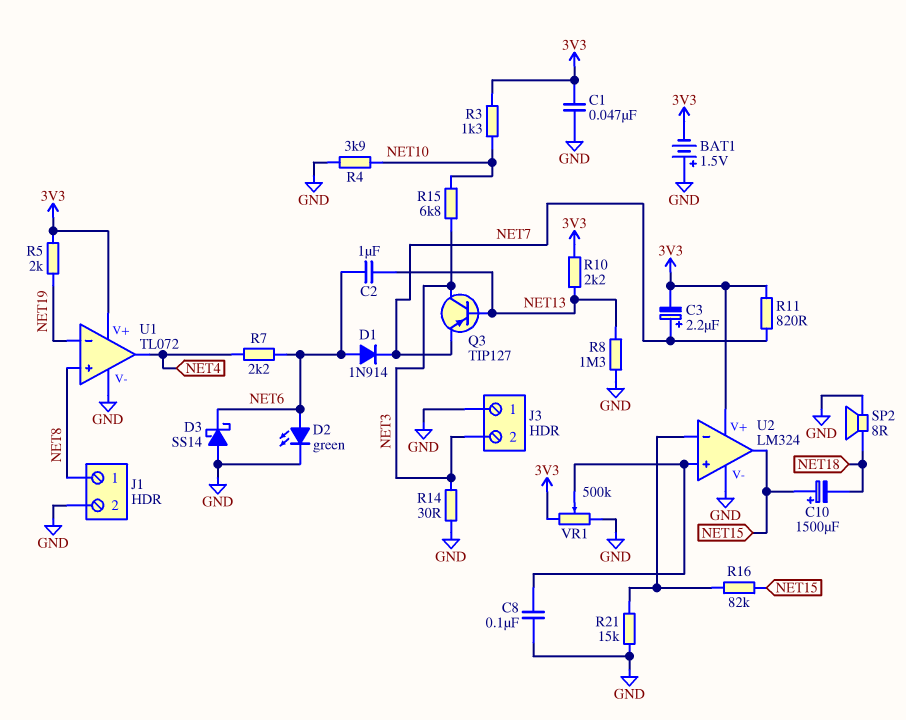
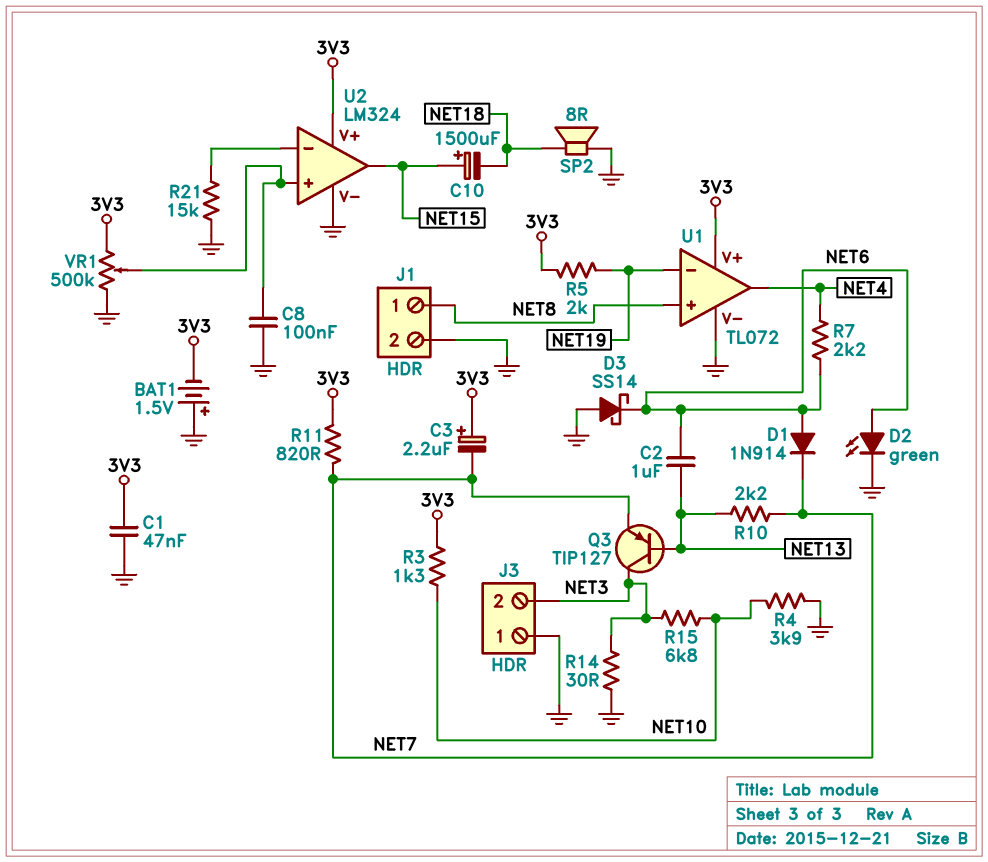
C3: 2.2uF (plus NET7, minus 3V3) -> 2.2uF (plus 3V3, minus NET7)
R8: 1.3M (GND, NET13) -> none
R10: 2.2k (3V3, NET13) -> 2.2k (NET7, NET13)
R16: 82k (NET15, U2/in-) -> none

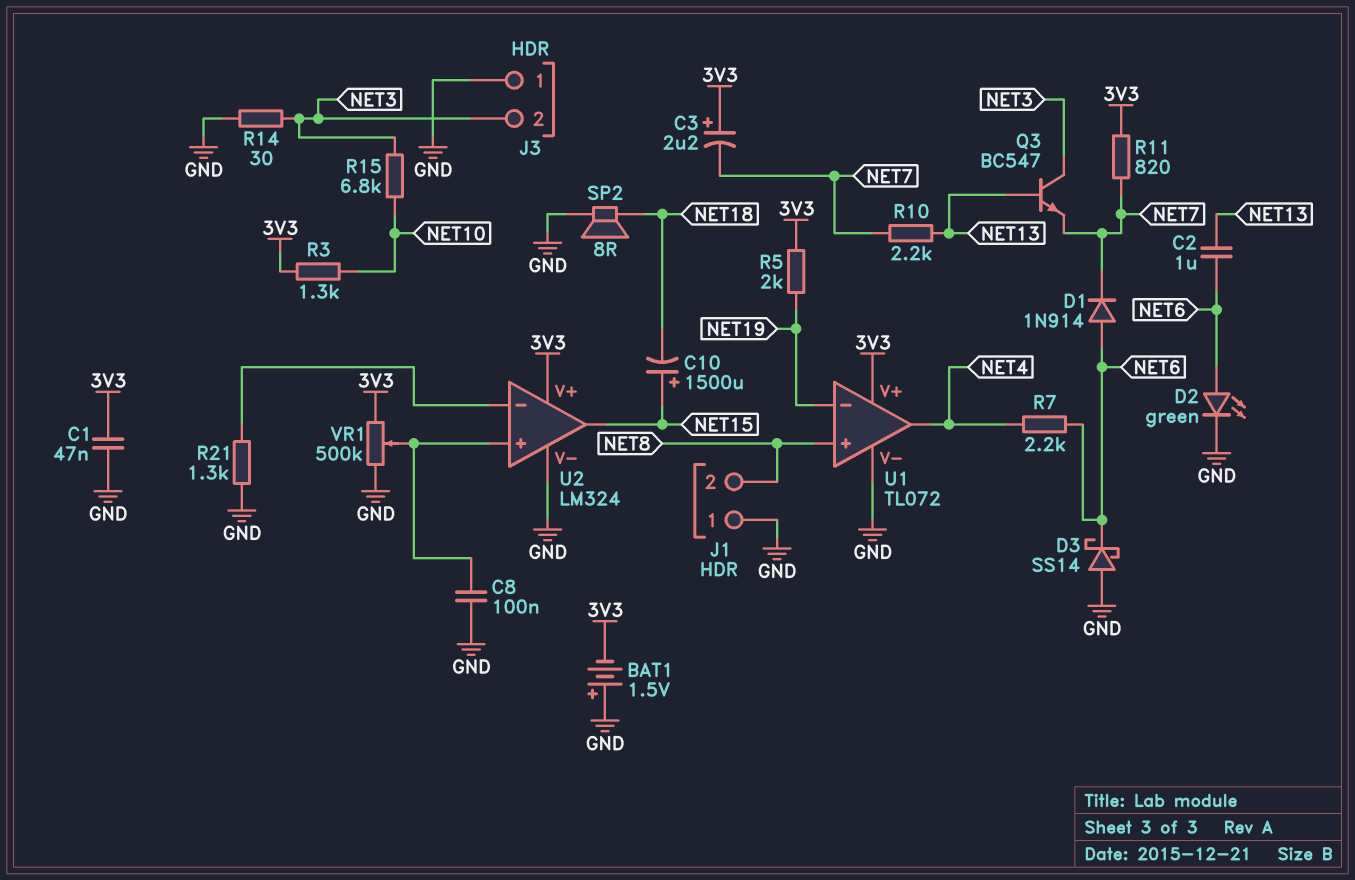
J1 pin 1: NET8 -> GND
J1 pin 2: GND -> NET8
Q3: PNP TIP127 (B NET13, C NET3, E NET7) -> NPN BC547 (B NET13, C NET3, E NET7)
R4: 3.9k (GND, NET10) -> none
R21: 15k (GND, U2/in-) -> 1.3k (GND, U2/in-)

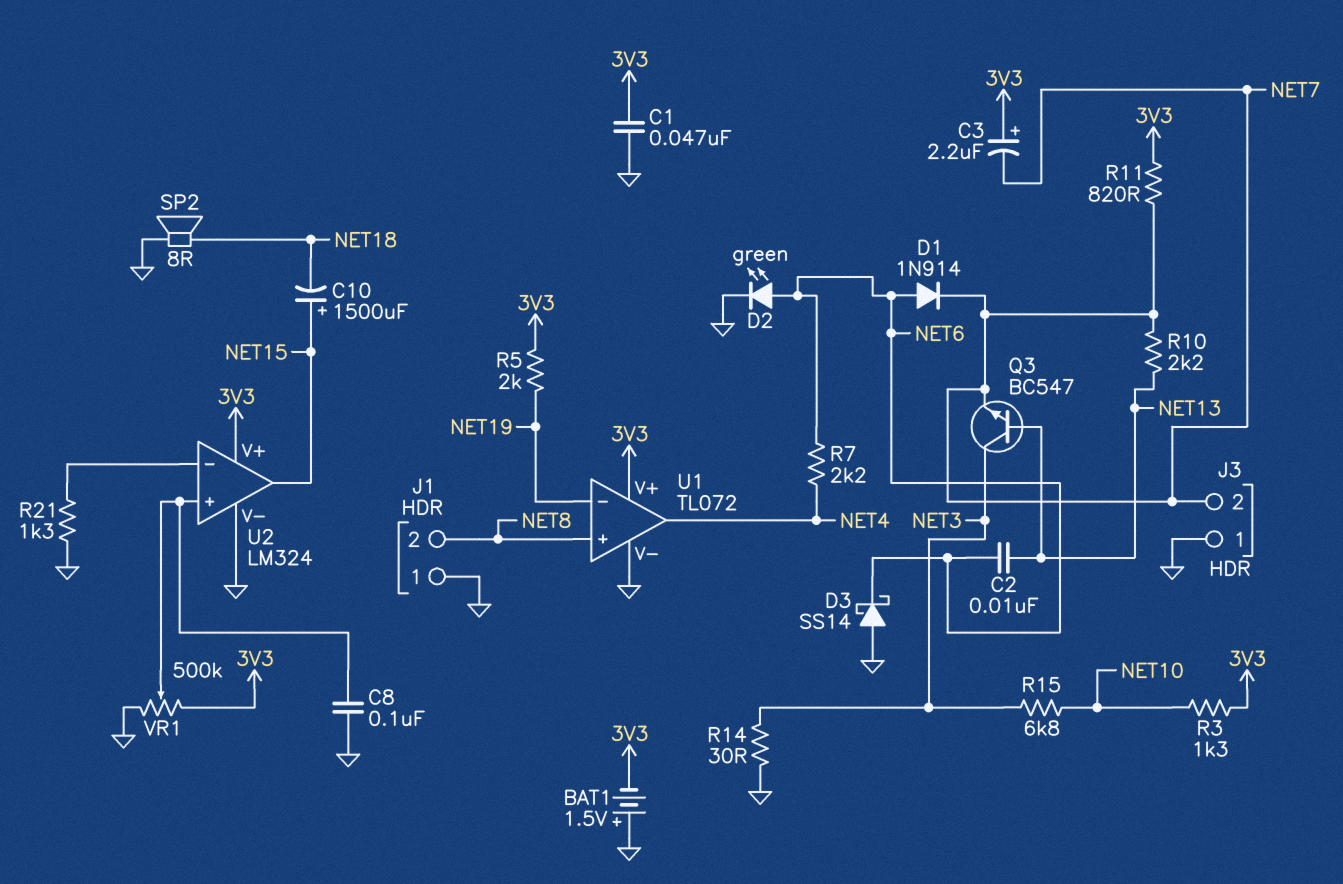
C2: 1uF (NET6, NET13) -> 10nF (NET6, NET13)
J3 pin 2: NET3 -> NET7

